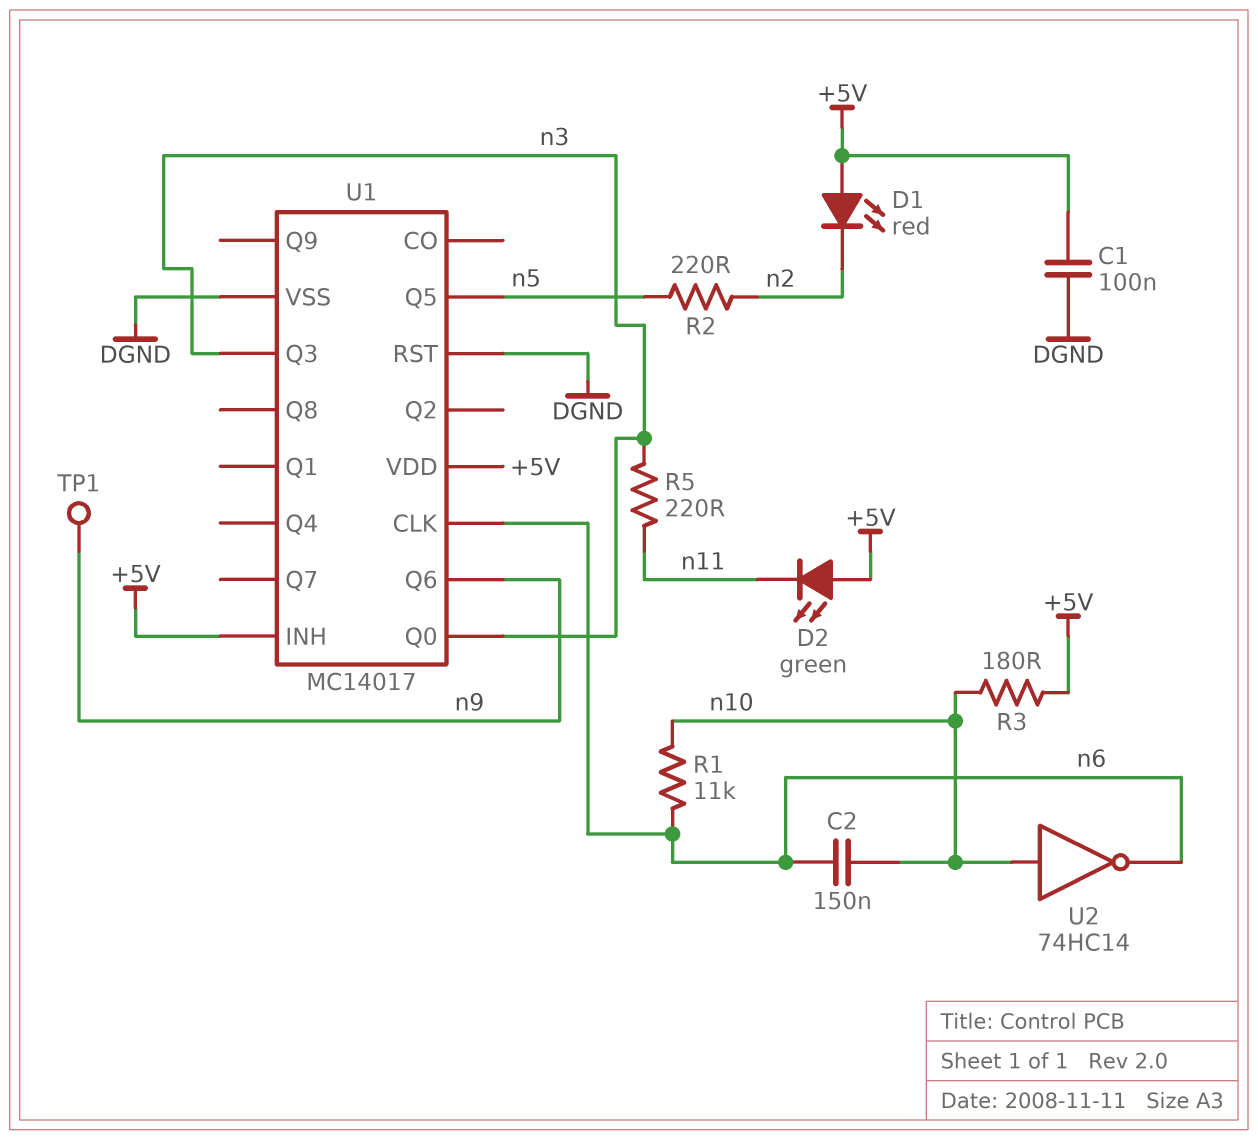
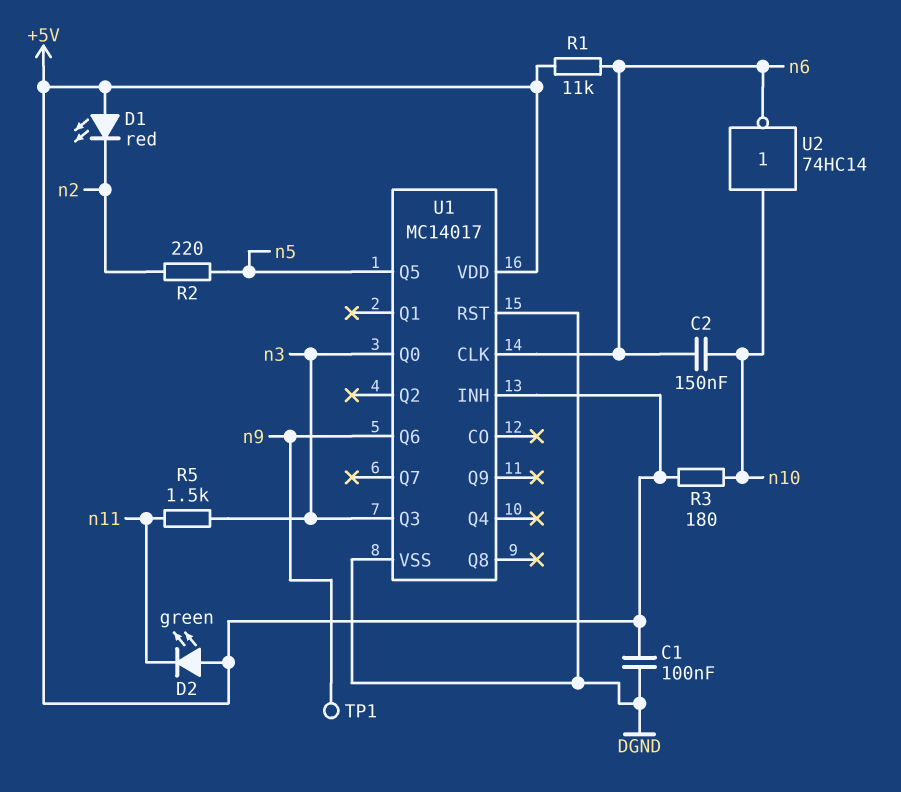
R1: 11k (n6, n10) -> 11k (+5V, n6)
R5: 220 (n3, n11) -> 1.5k (n3, n11)

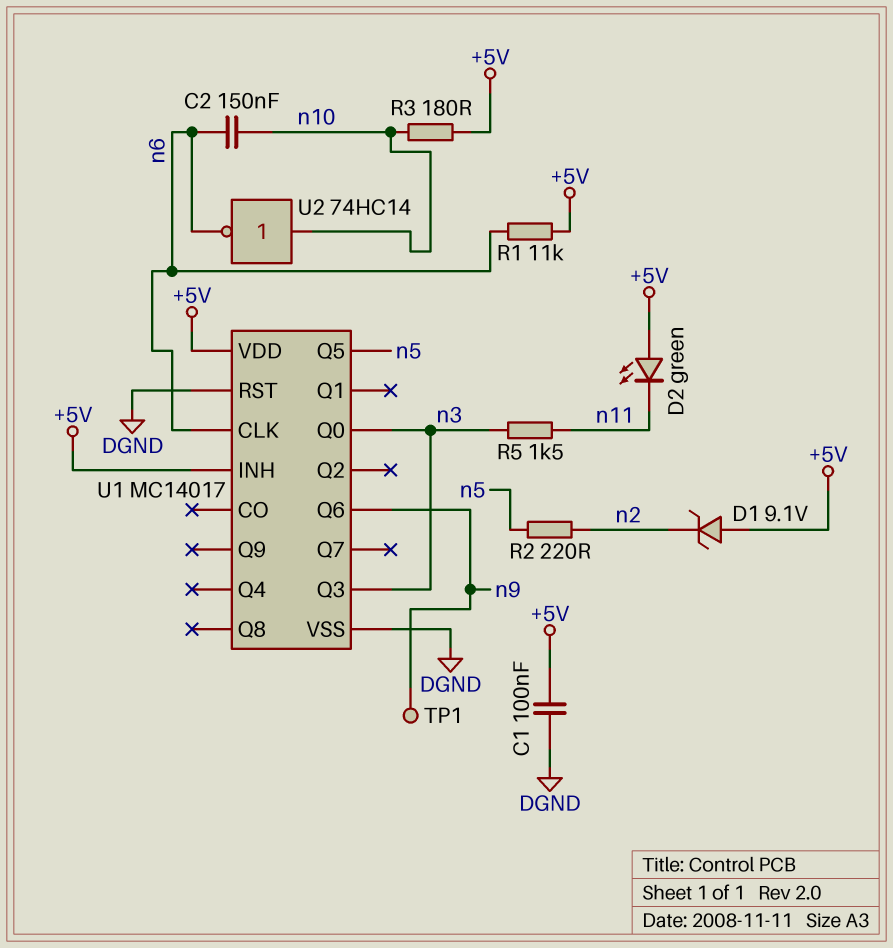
D1: LED red (A +5V, K n2) -> zener 9.1V (A +5V, K n2)

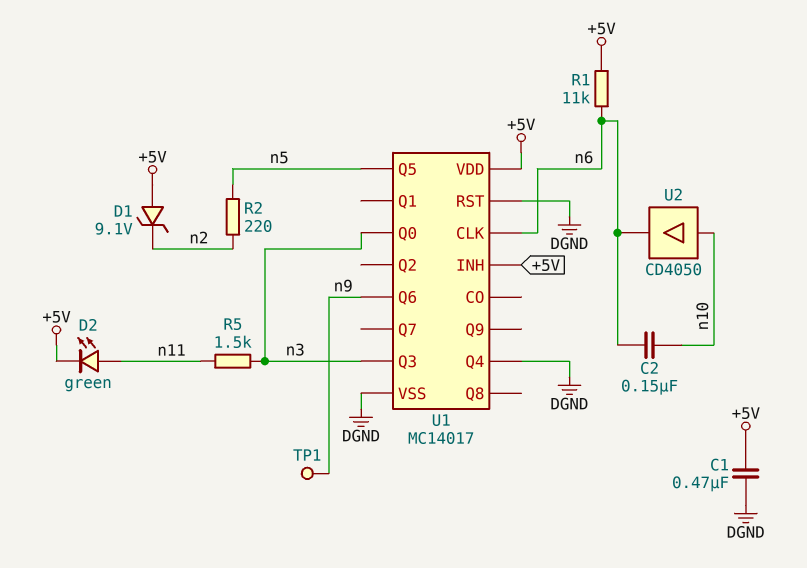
C1: 100nF (+5V, DGND) -> 470nF (+5V, DGND)
D2: LED green (A +5V, K n11) -> LED green (A n11, K +5V)
R3: 180 (+5V, n10) -> none
U1 pin Q4: none -> DGND
U2: NOT 74HC14 (in n10, out n6) -> buffer CD4050 (in n10, out n6)

